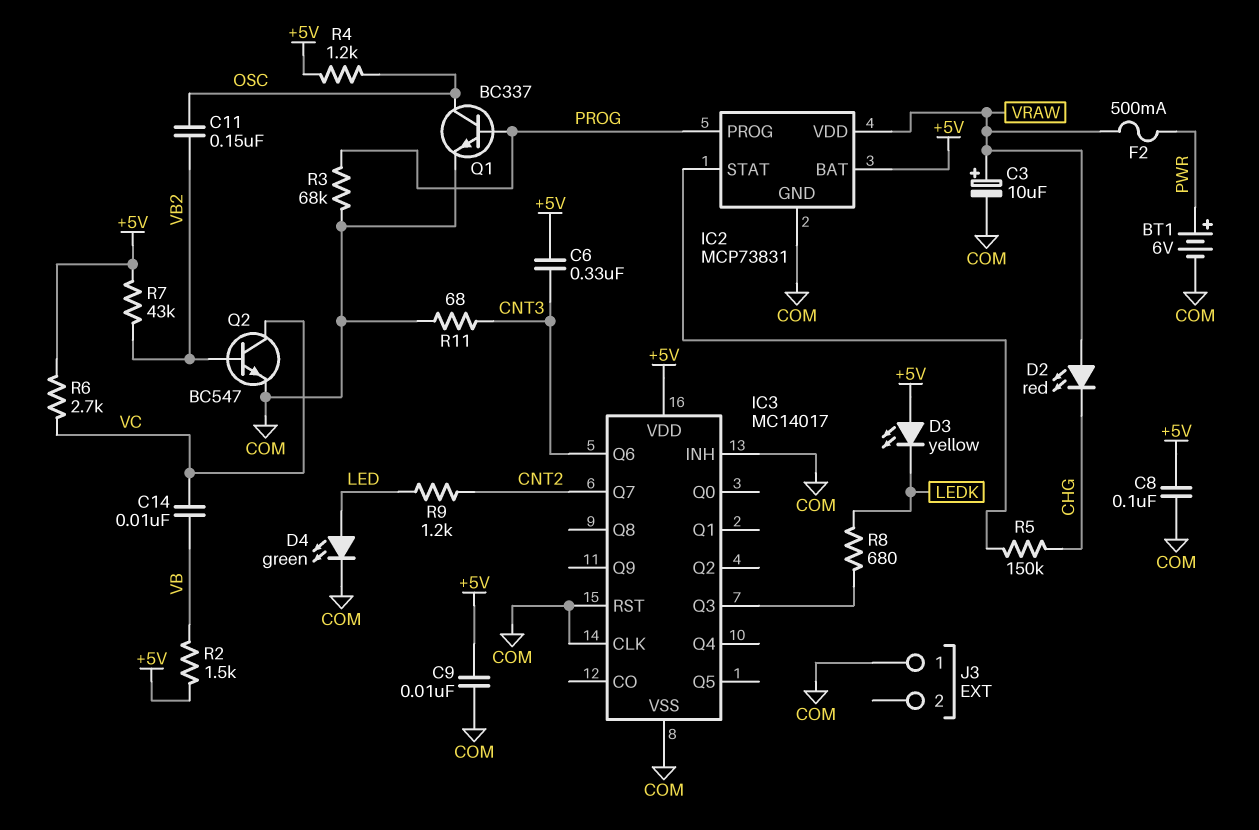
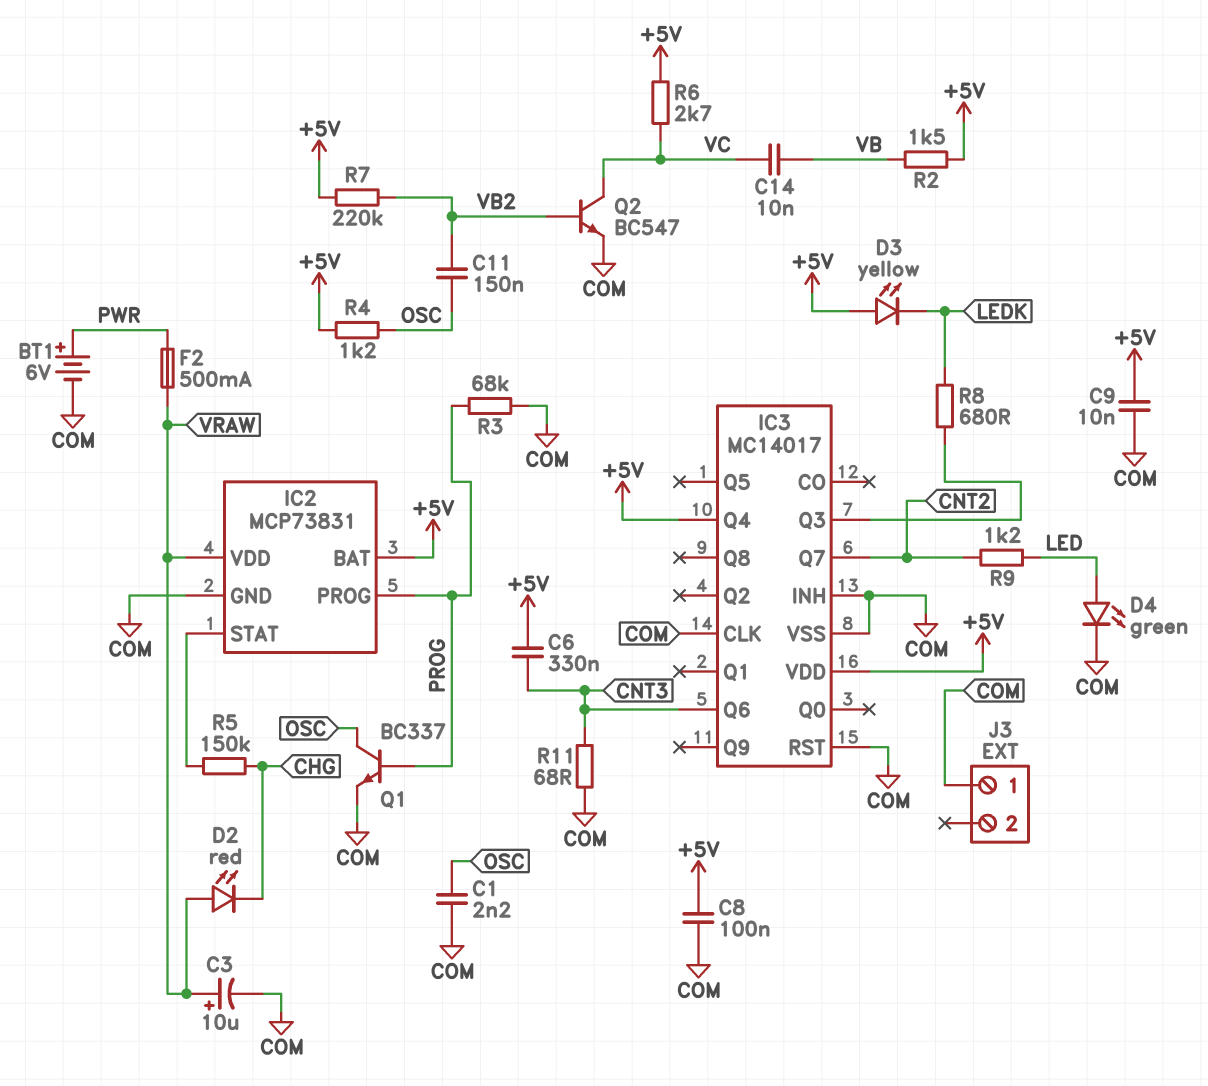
C1: none -> 2.2nF (COM, OSC)
IC3 pin Q4: none -> +5V
R7: 43k (+5V, VB2) -> 220k (+5V, VB2)

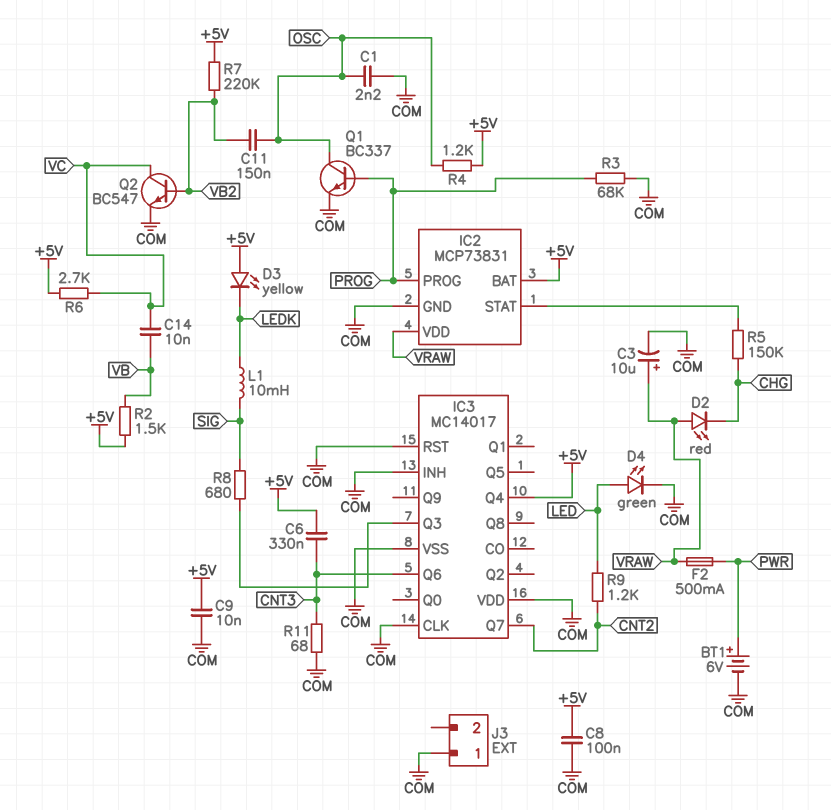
IC3 pin VDD: +5V -> COM
L1: none -> 10mH (LEDK, SIG)
R8: 680 (IC3/Q3, LEDK) -> 680 (IC3/Q3, SIG)

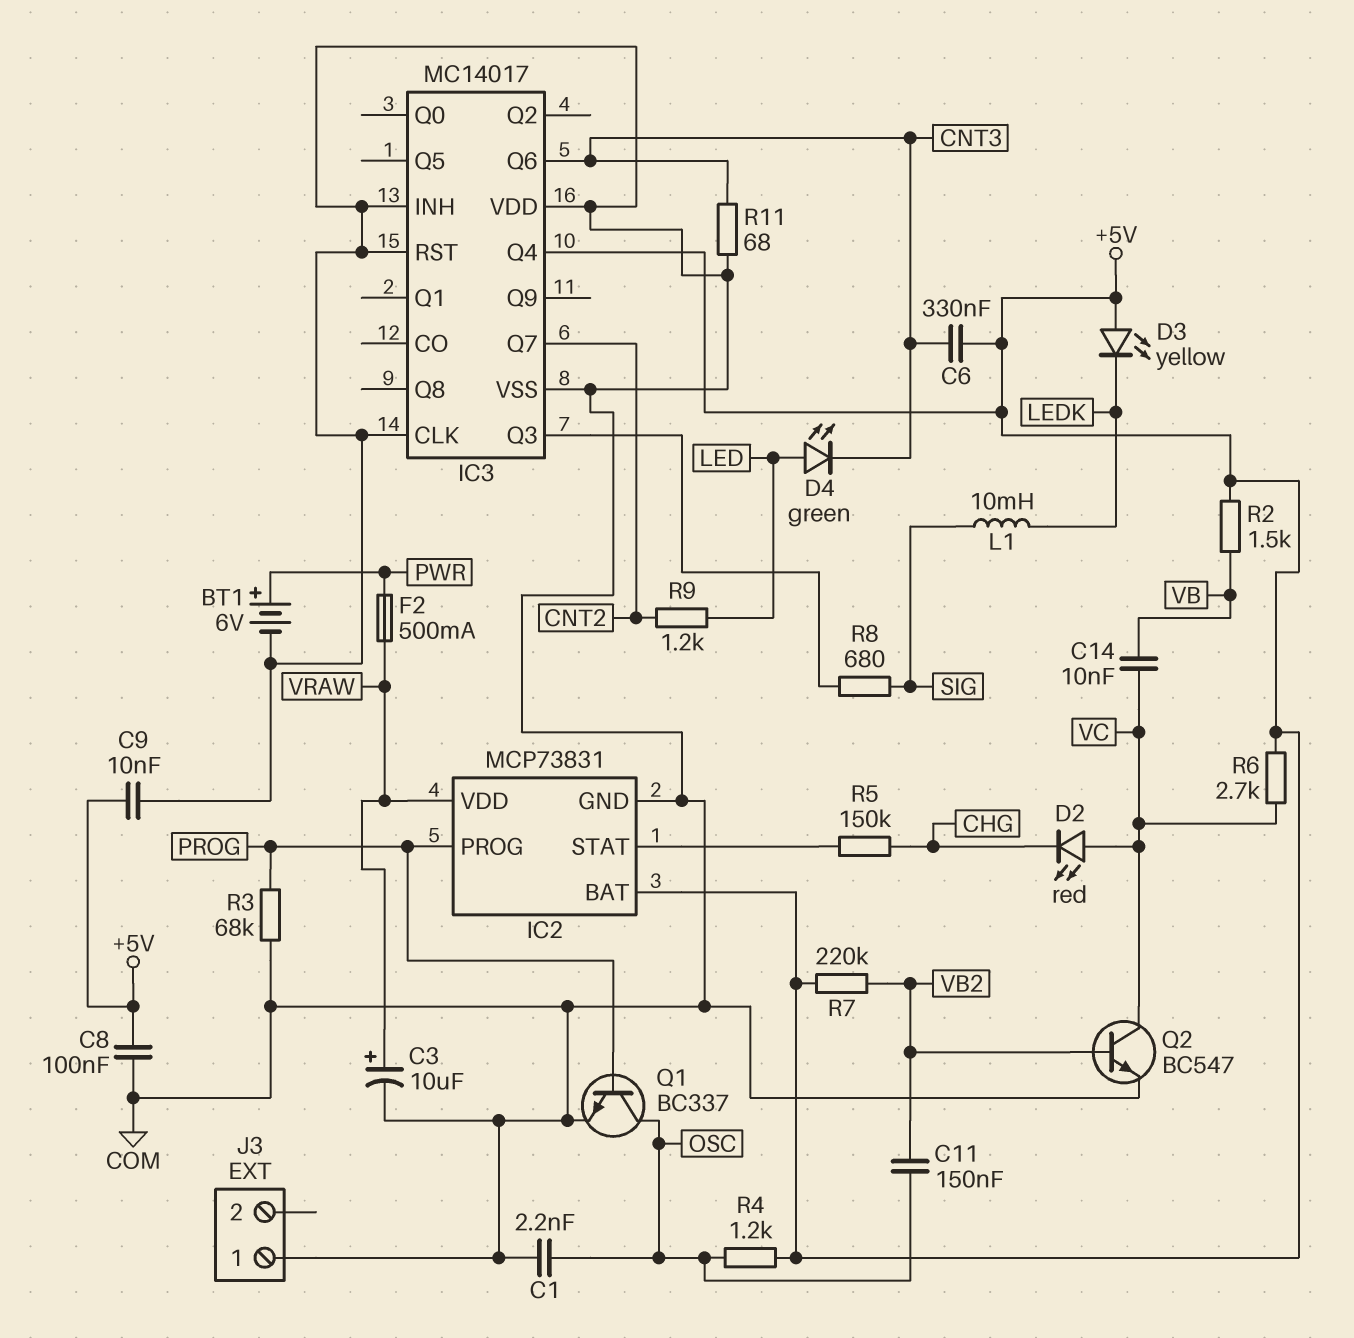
D2: LED red (A VRAW, K CHG) -> LED red (A VC, K CHG)
D4: LED green (A LED, K COM) -> LED green (A LED, K CNT3)

